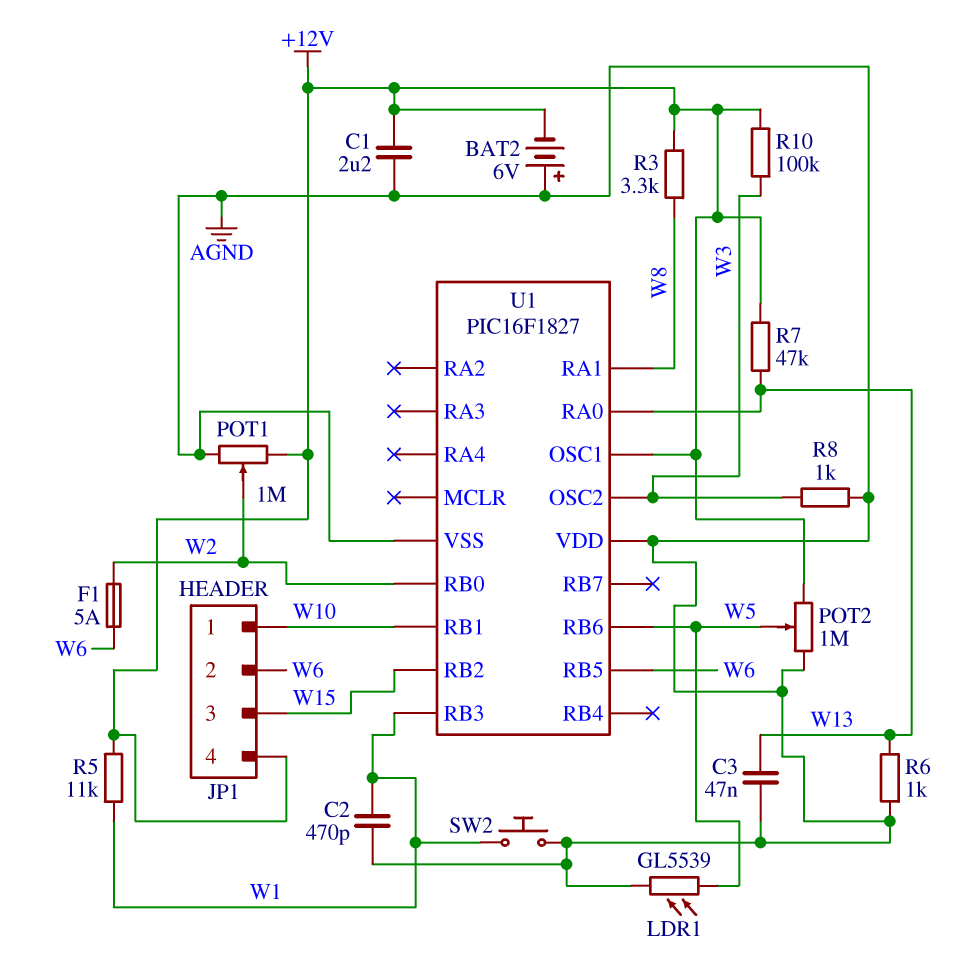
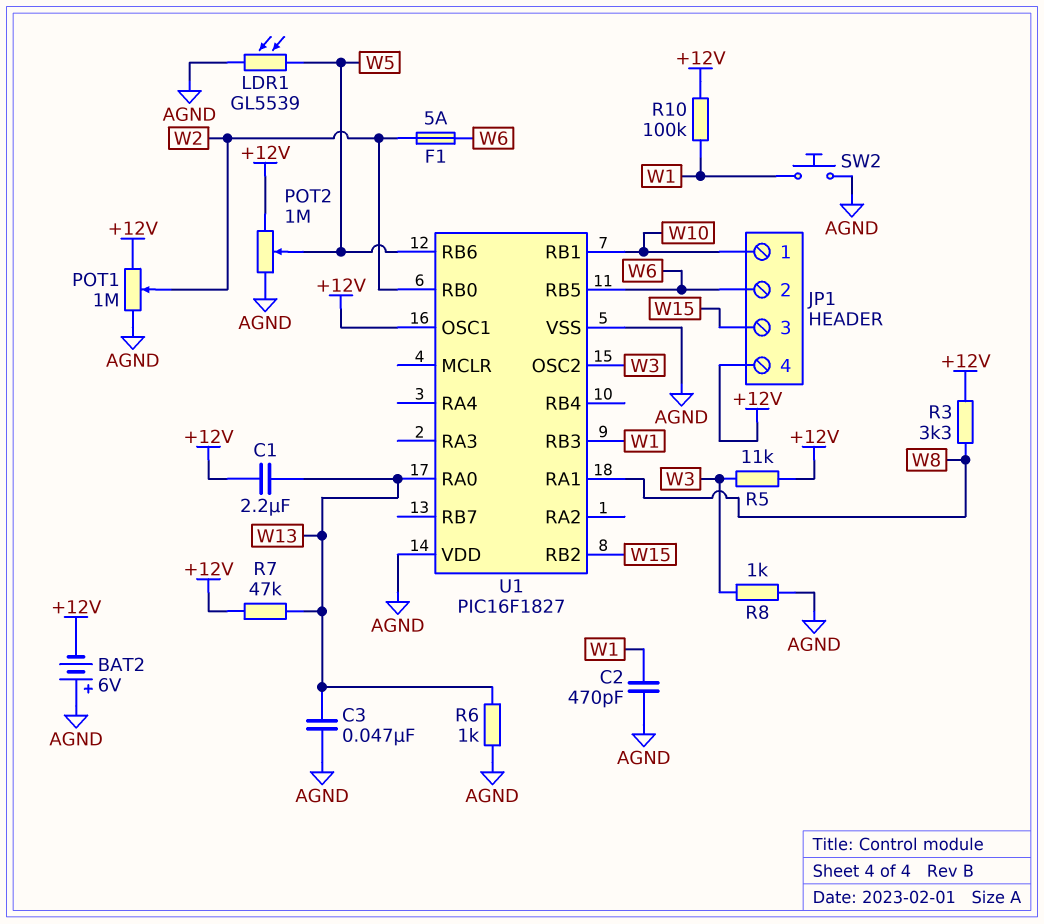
C1: 2.2uF (+12V, AGND) -> 2.2uF (+12V, W13)
R5: 11k (+12V, W1) -> 11k (+12V, W3)
R10: 100k (+12V, W3) -> 100k (+12V, W1)

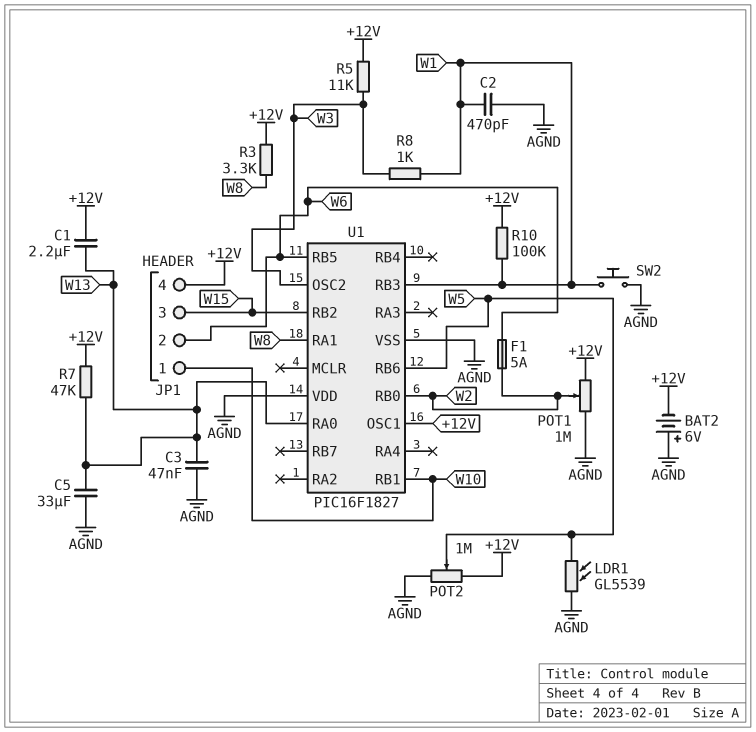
C5: none -> 33uF (AGND, W13)
R6: 1k (AGND, W13) -> none
R8: 1k (AGND, W3) -> 1k (W1, W3)

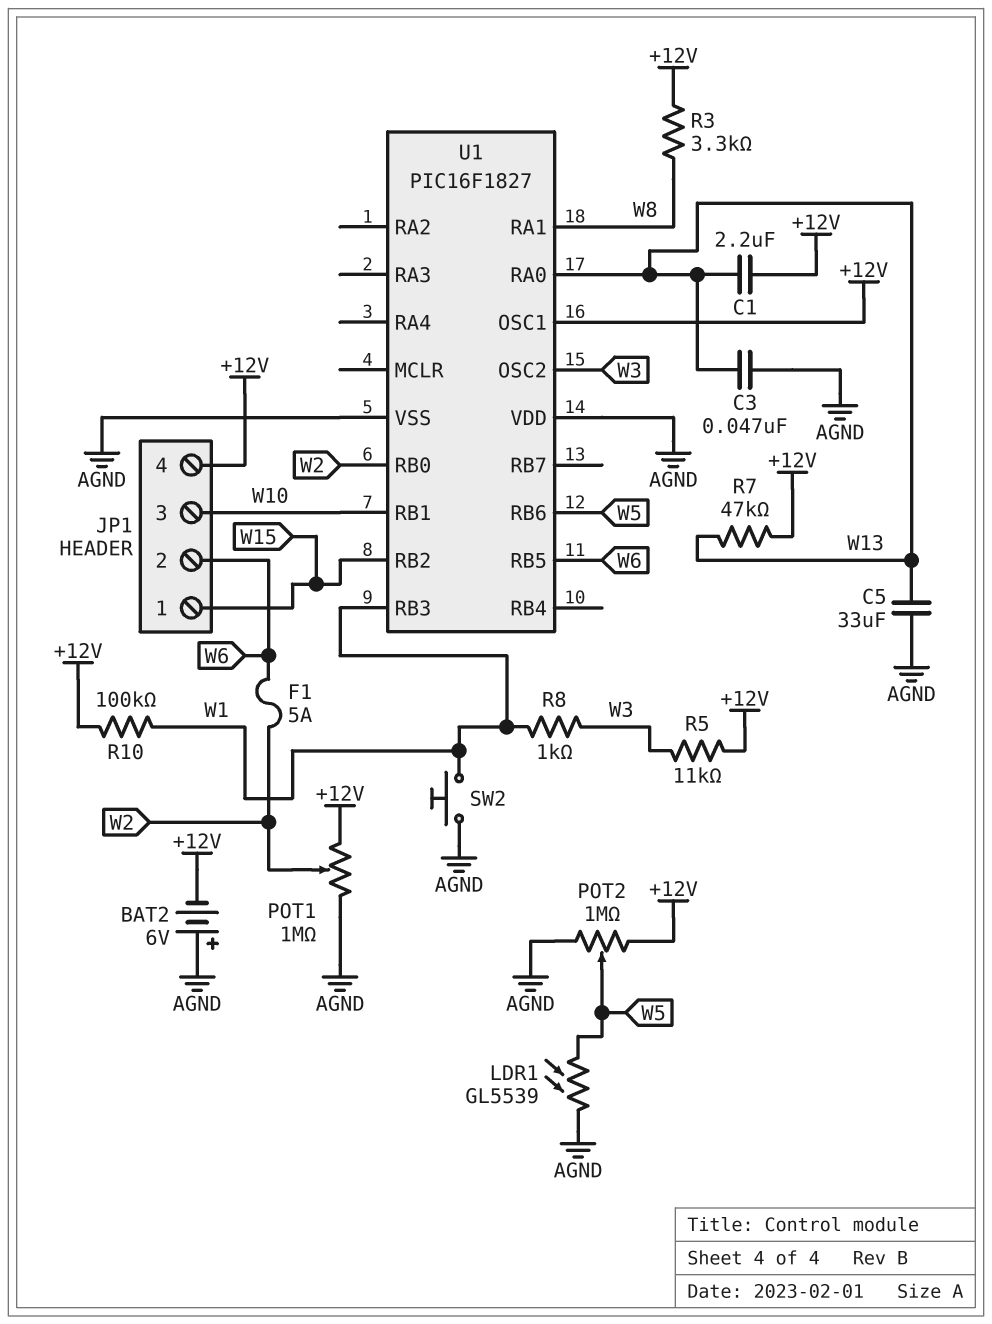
C2: 470pF (AGND, W1) -> none
JP1 pin 1: W10 -> W15
JP1 pin 3: W15 -> W10

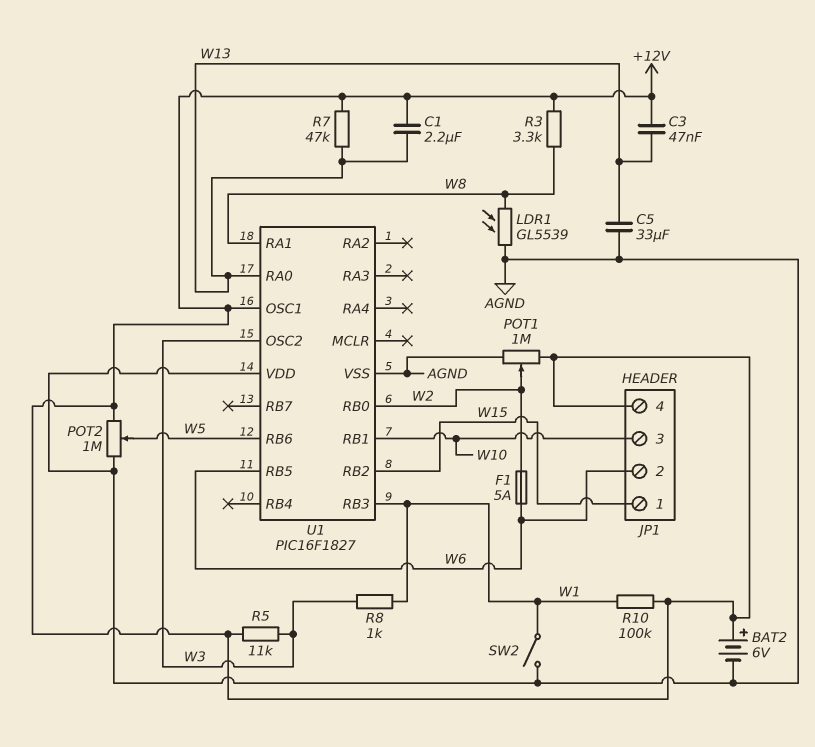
BAT2: 6V (plus AGND, minus +12V) -> 6V (plus +12V, minus AGND)
C3: 47nF (AGND, W13) -> 47nF (+12V, W13)
LDR1: GL5539 (AGND, W5) -> GL5539 (AGND, W8)
SW2: button (AGND, W1) -> switch (AGND, W1)

